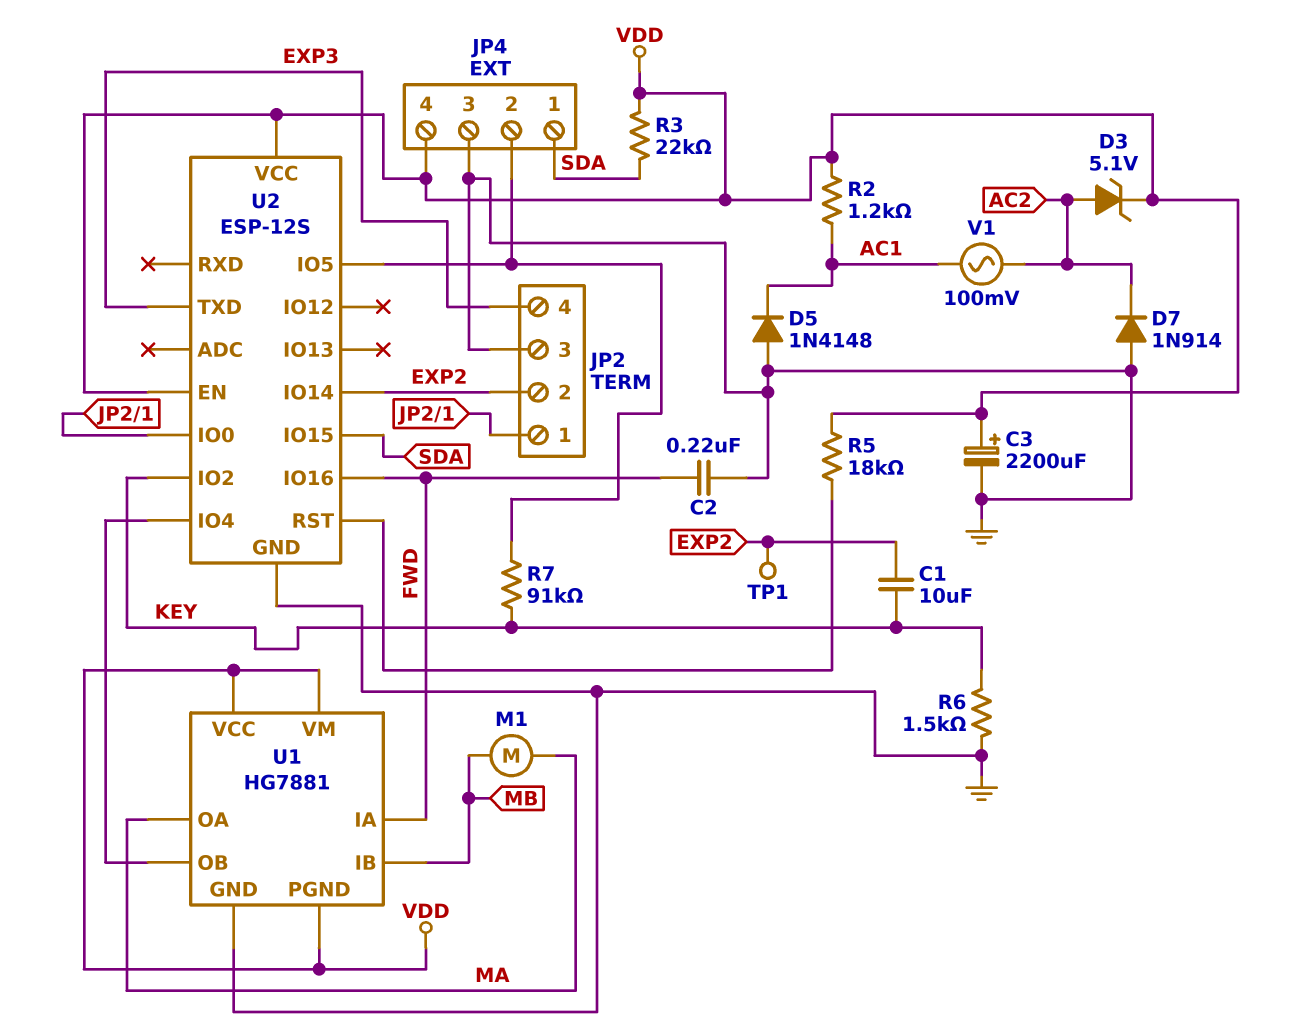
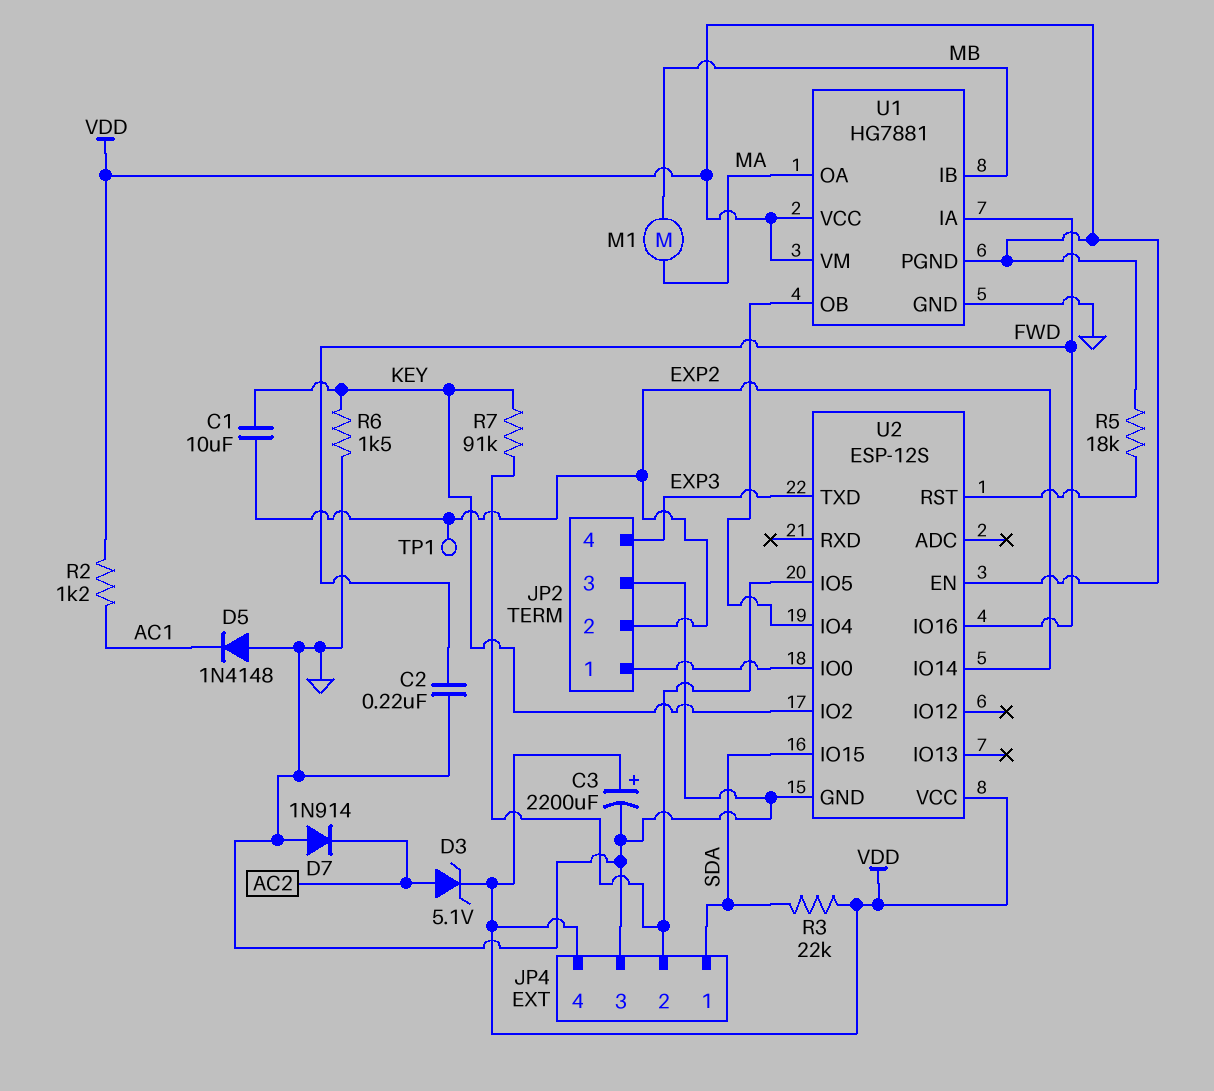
V1: AC 100mV (AC1, AC2) -> none

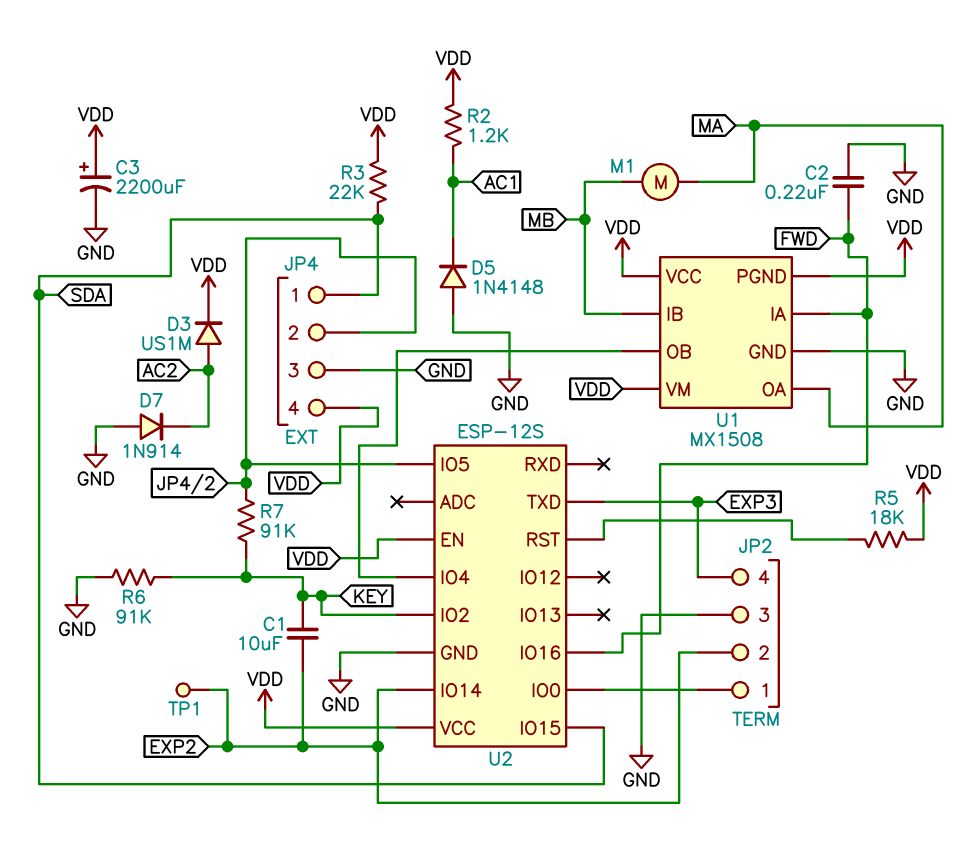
D3: zener 5.1V (A AC2, K VDD) -> diode US1M (A AC2, K VDD)
R6: 1.5k (GND, KEY) -> 91k (GND, KEY)
U1: HG7881 -> MX1508

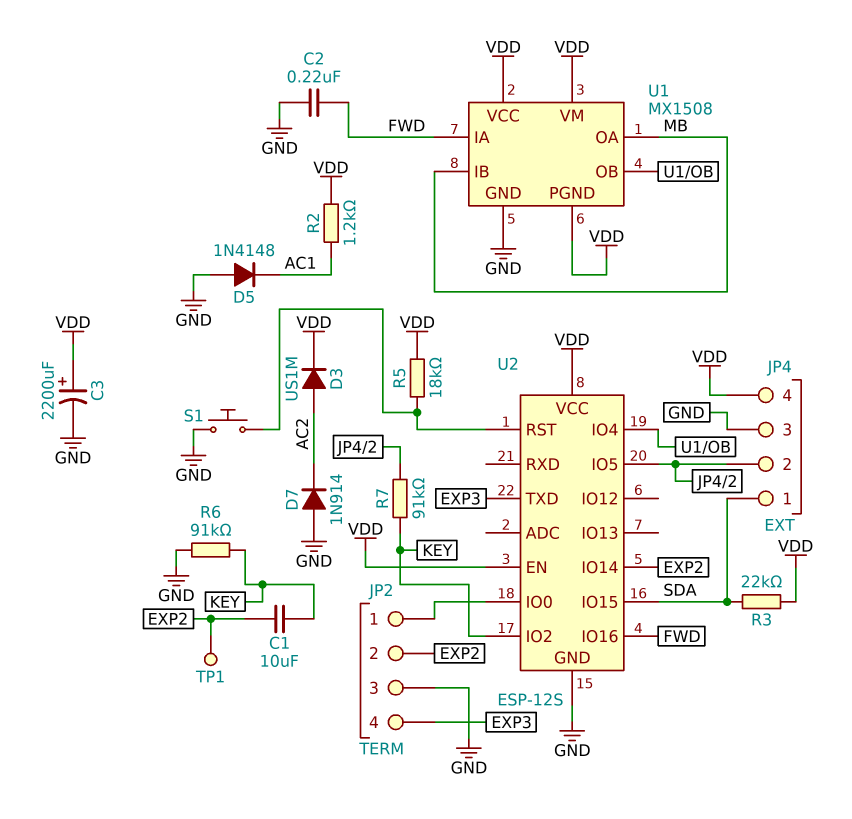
M1: motor (MA, MB) -> none
S1: none -> button (GND, U2/RST)
U1 pin OA: MA -> MB

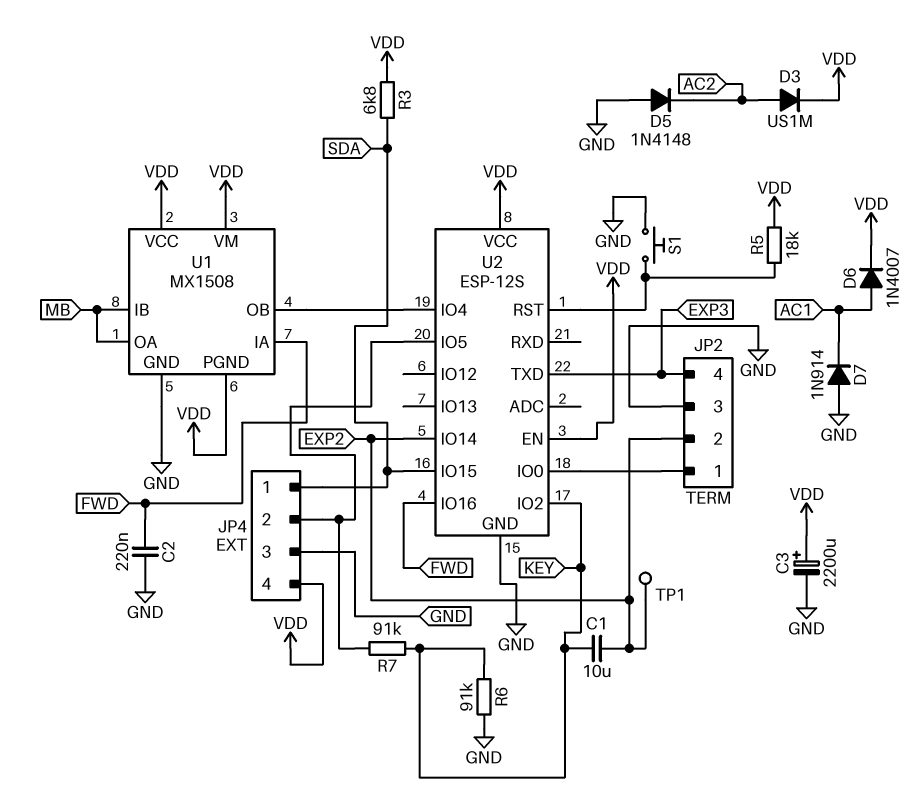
D5: diode 1N4148 (A GND, K AC1) -> diode 1N4148 (A GND, K AC2)
D6: none -> diode 1N4007 (A AC1, K VDD)
D7: diode 1N914 (A GND, K AC2) -> diode 1N914 (A GND, K AC1)
R2: 1.2k (AC1, VDD) -> none
R3: 22k (SDA, VDD) -> 6.8k (SDA, VDD)

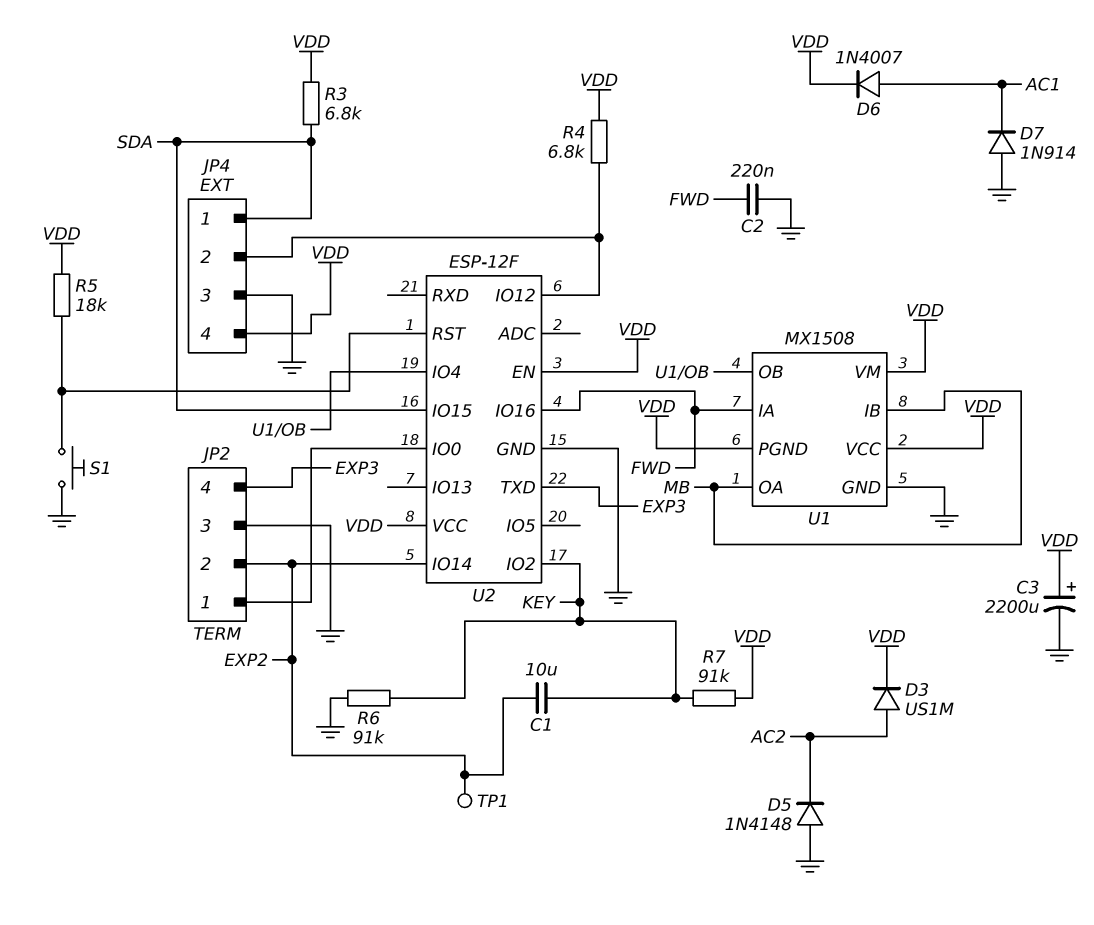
R4: none -> 6.8k (JP4/2, VDD)
R7: 91k (JP4/2, KEY) -> 91k (KEY, VDD)
U2: ESP-12S -> ESP-12F
U2 pin IO5: JP4/2 -> none
U2 pin IO12: none -> JP4/2

